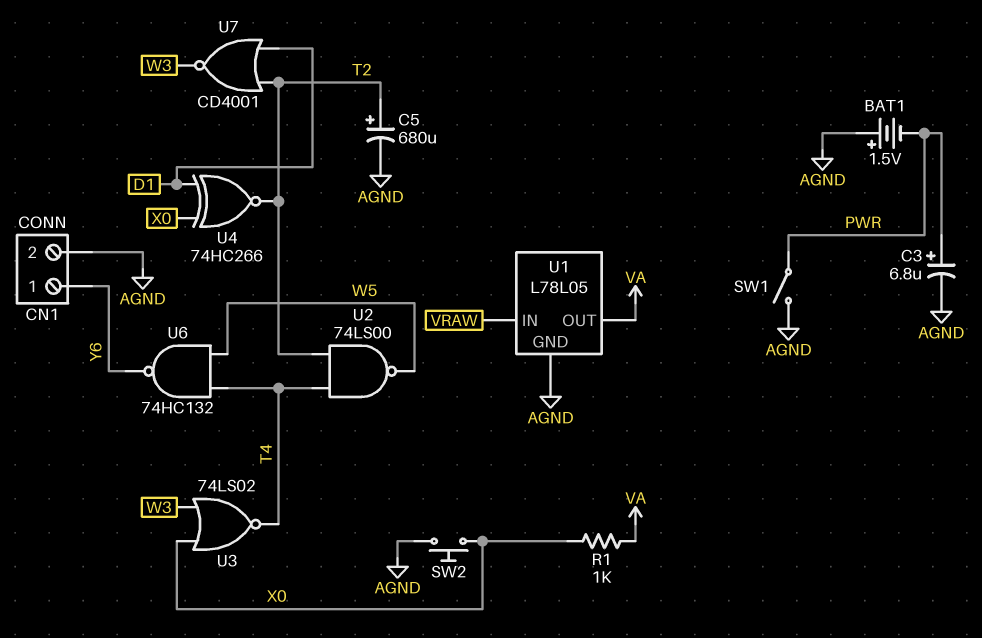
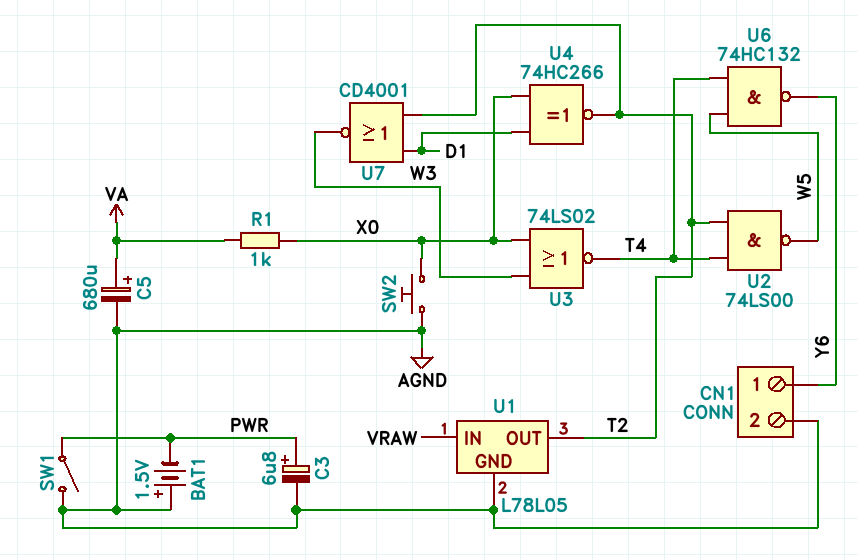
C5: 680uF (plus T2, minus AGND) -> 680uF (plus VA, minus AGND)
U1 pin OUT: VA -> T2

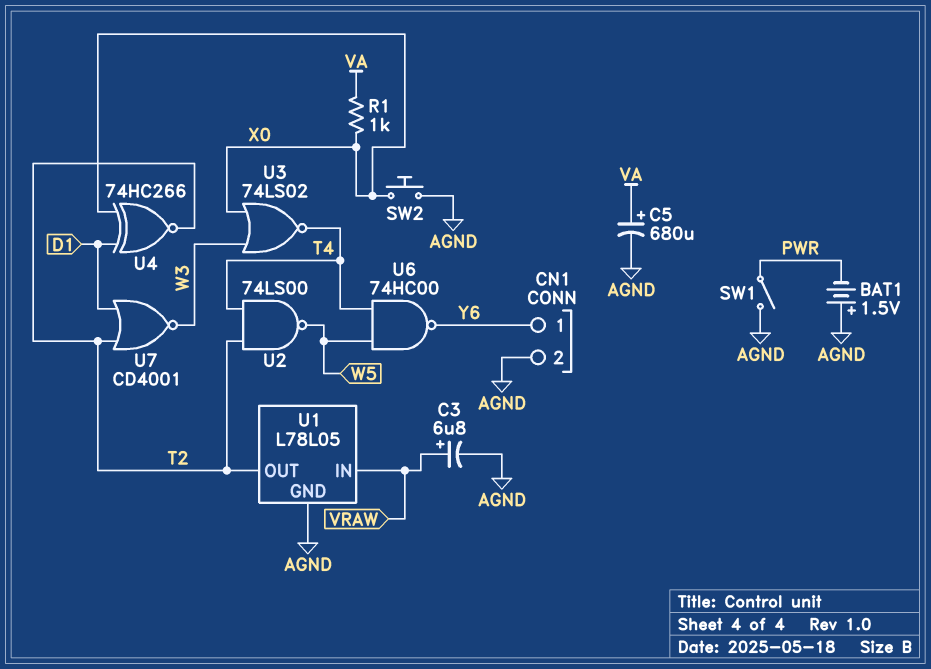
C3: 6.8uF (plus PWR, minus AGND) -> 6.8uF (plus VRAW, minus AGND)
U6: NAND 74HC132 (in T4, in W5, out Y6) -> NAND 74HC00 (in T4, in W5, out Y6)

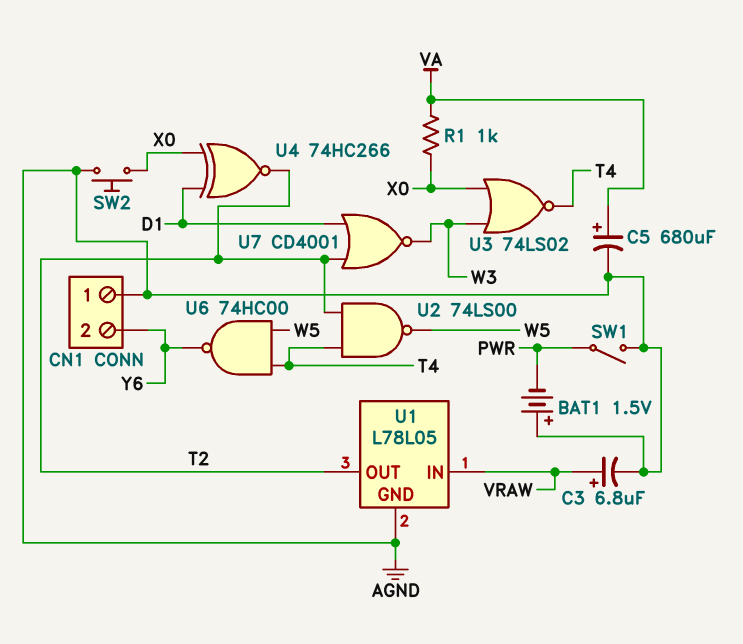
CN1 pin 1: Y6 -> AGND
CN1 pin 2: AGND -> Y6

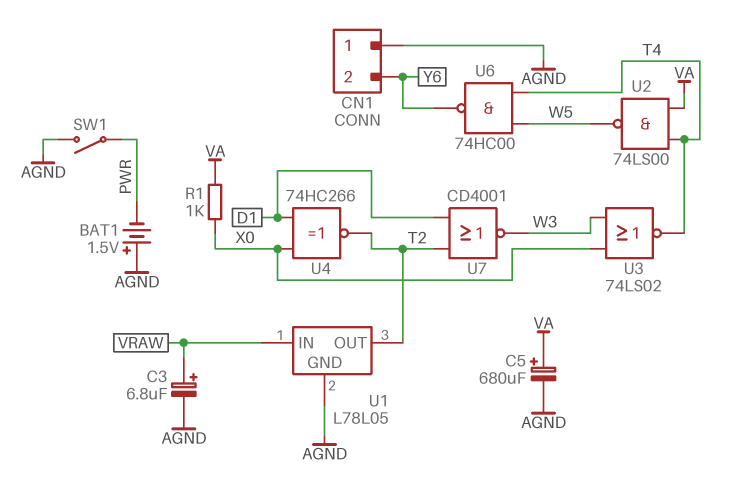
SW2: button (AGND, X0) -> none
U2: NAND 74LS00 (in T2, in T4, out W5) -> NAND 74LS00 (in T4, in VA, out W5)

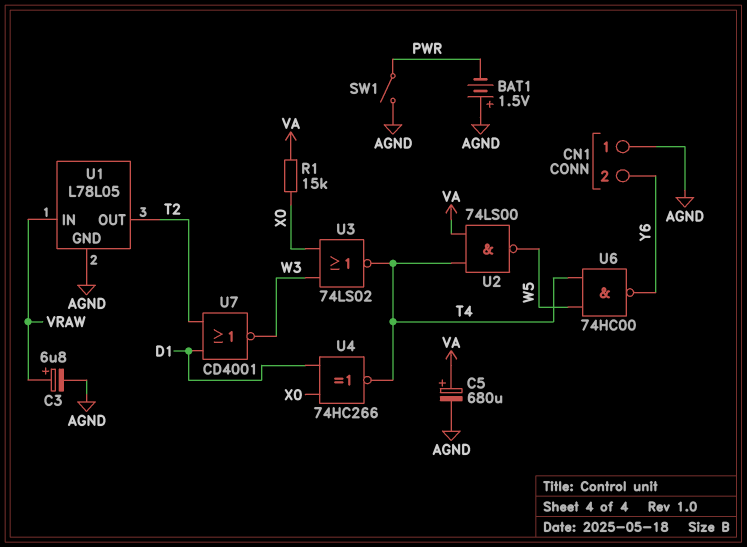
R1: 1k (VA, X0) -> 15k (VA, X0)
U4: XNOR 74HC266 (in D1, in X0, out T2) -> XNOR 74HC266 (in D1, in X0, out T4)

